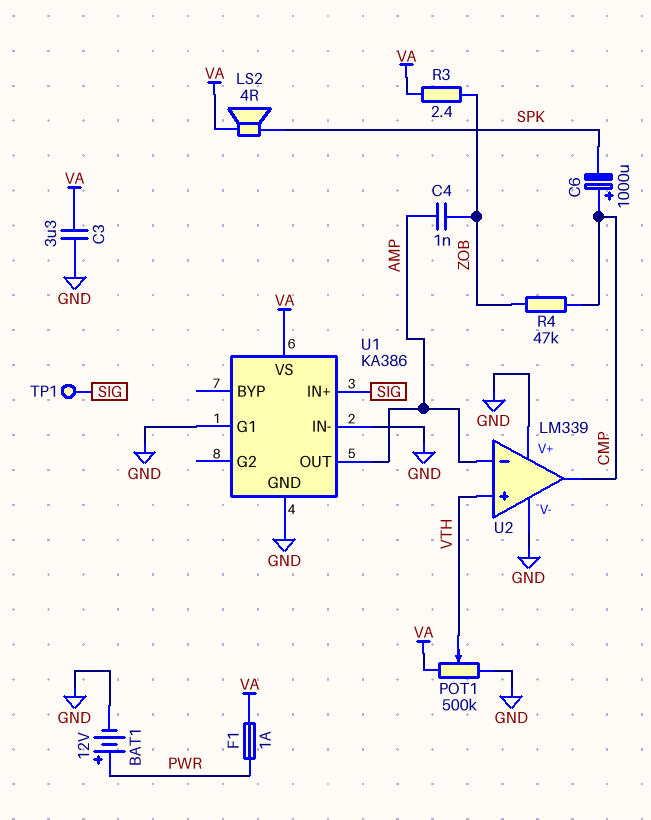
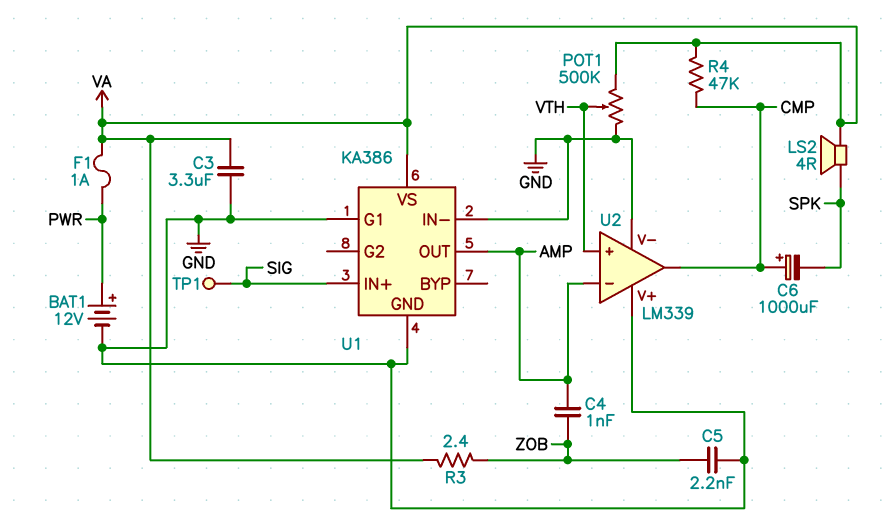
C5: none -> 2.2nF (GND, ZOB)
R4: 47k (CMP, ZOB) -> 47k (CMP, VA)

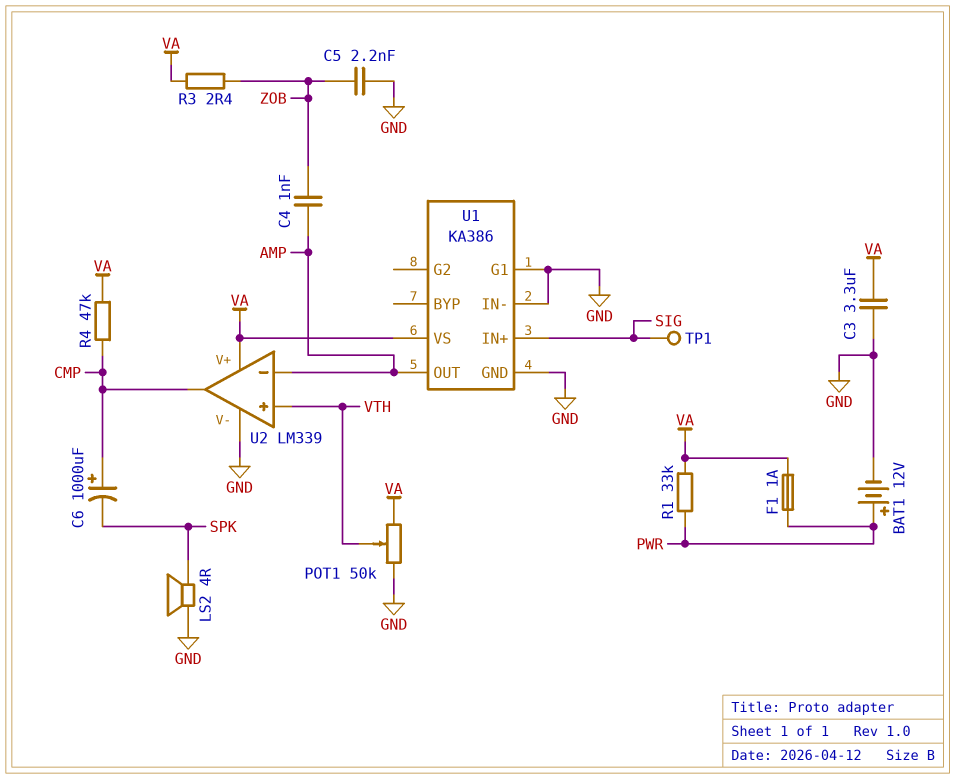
LS2: speaker 4R (SPK, VA) -> speaker 4R (GND, SPK)
POT1: 500k (GND, VA, wiper VTH) -> 50k (GND, VA, wiper VTH)
R1: none -> 33k (PWR, VA)
U2 pin V+: GND -> VA

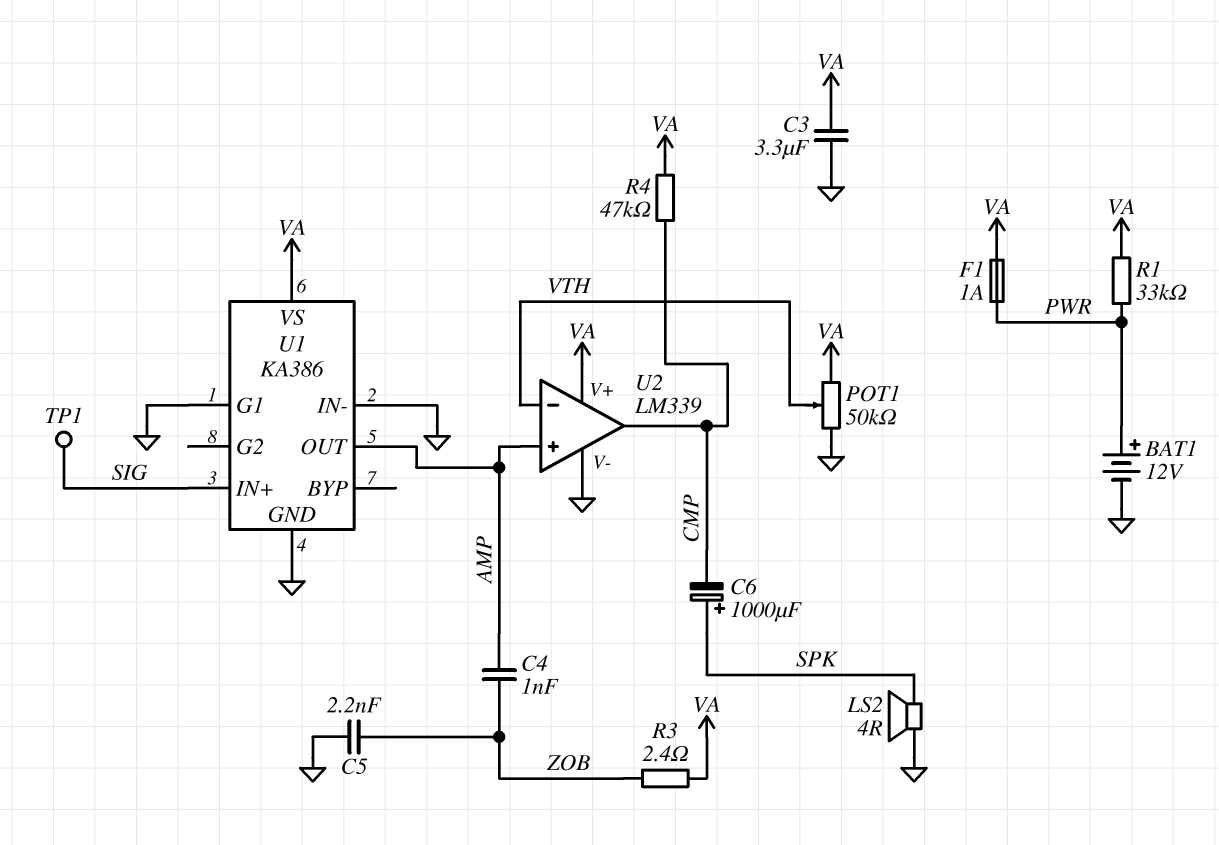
C6: 1000uF (plus CMP, minus SPK) -> 1000uF (plus SPK, minus CMP)
U2 pin in+: VTH -> AMP
U2 pin in-: AMP -> VTH

